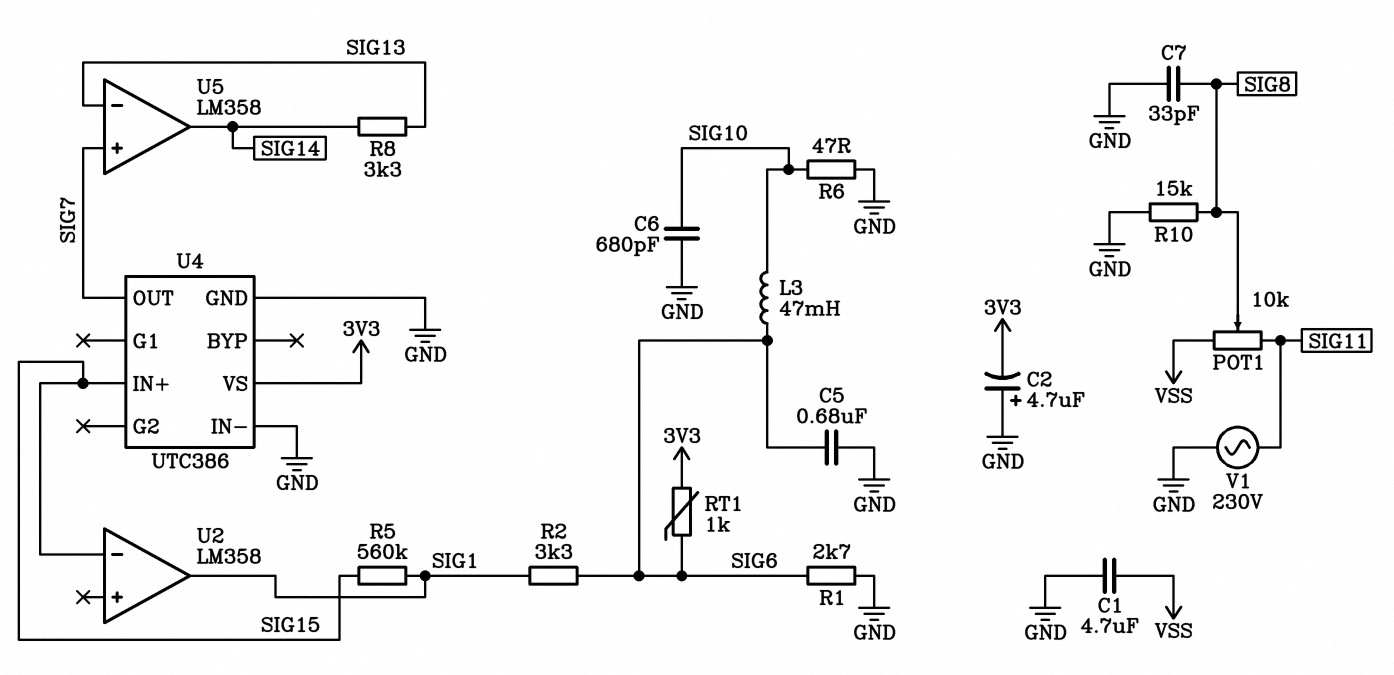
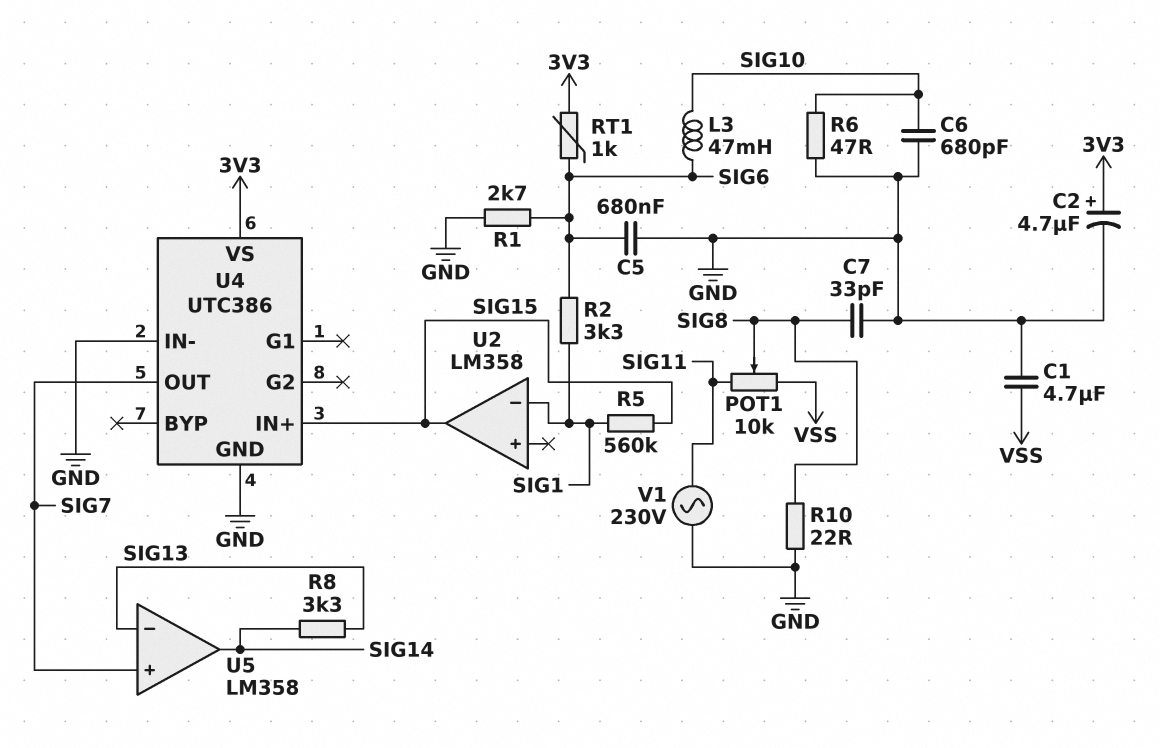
C2: 4.7uF (plus GND, minus 3V3) -> 4.7uF (plus 3V3, minus GND)
R10: 15k (GND, SIG8) -> 22 (GND, SIG8)
U2 pin in-: SIG15 -> SIG1
U2 pin out: SIG1 -> SIG15

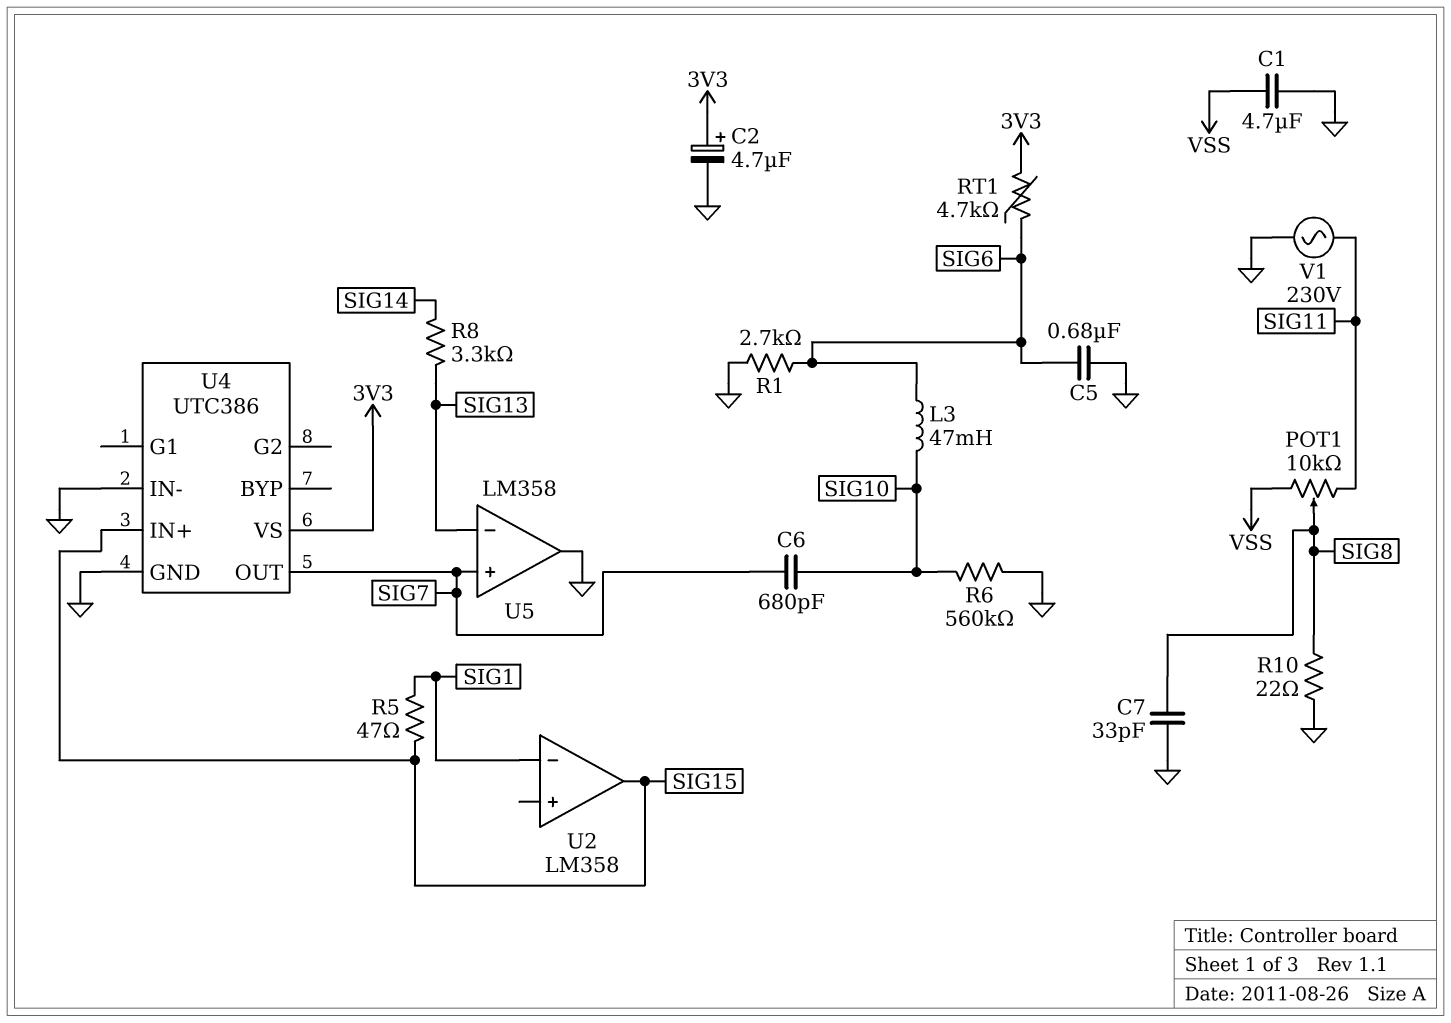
C6: 680pF (GND, SIG10) -> 680pF (SIG7, SIG10)
R2: 3.3k (SIG1, SIG6) -> none
R5: 560k (SIG1, SIG15) -> 47 (SIG1, SIG15)
R6: 47 (GND, SIG10) -> 560k (GND, SIG10)
RT1: 1k (3V3, SIG6) -> 4.7k (3V3, SIG6)
U5 pin out: SIG14 -> GND

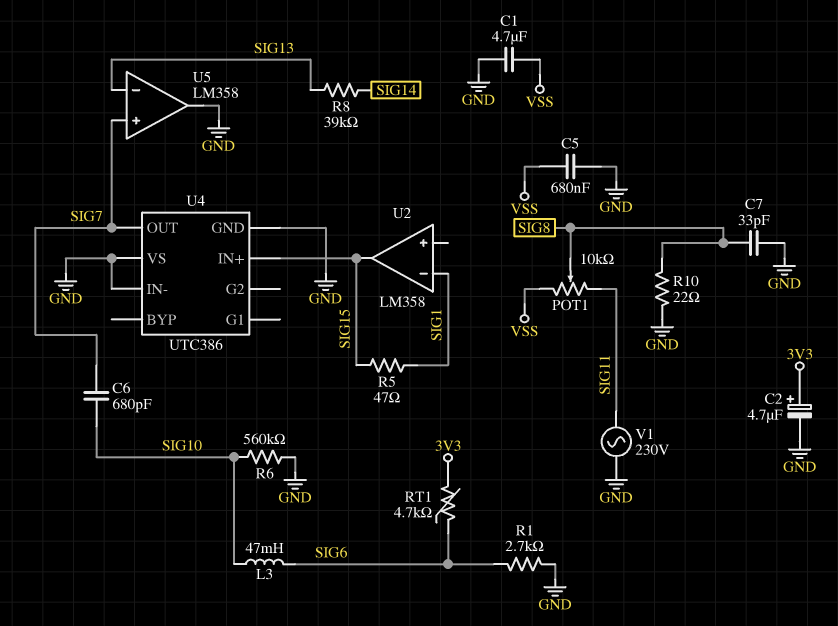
C5: 680nF (GND, SIG6) -> 680nF (GND, VSS)
R8: 3.3k (SIG13, SIG14) -> 39k (SIG13, SIG14)
U4 pin VS: 3V3 -> GND

